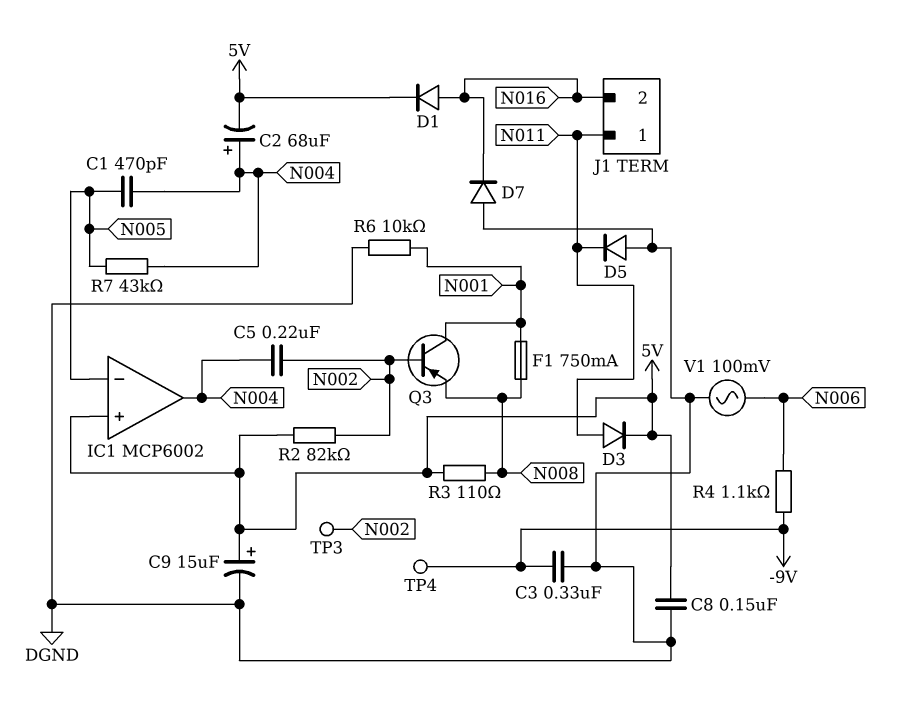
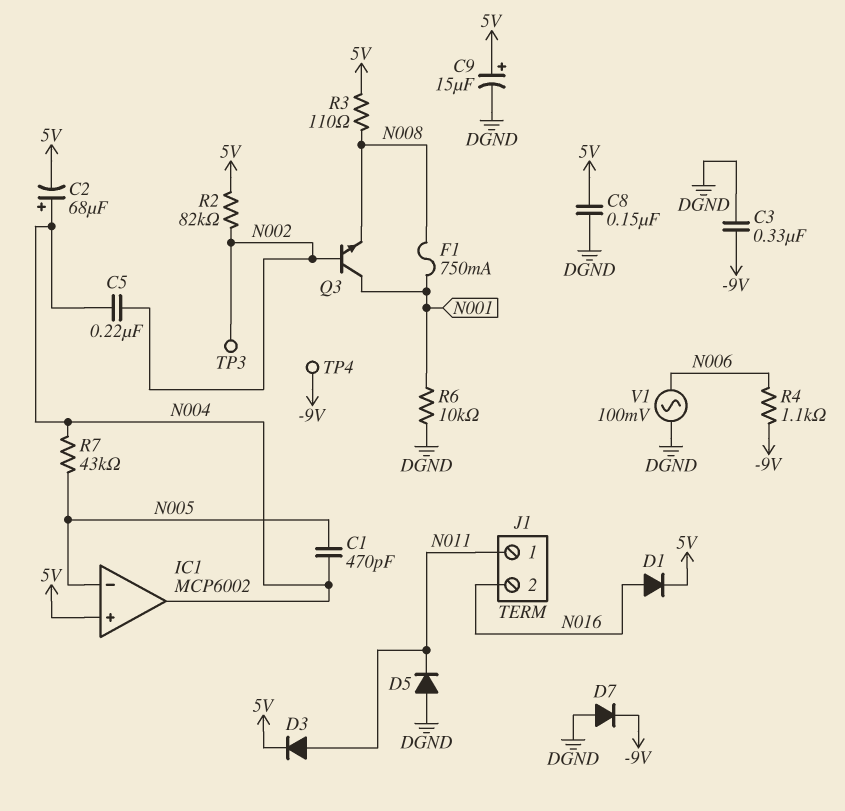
D7: diode (A DGND, K N016) -> diode (A DGND, K -9V)
Q3: PNP (B N002, C N001, E N008) -> NPN (B N002, C N001, E N008)

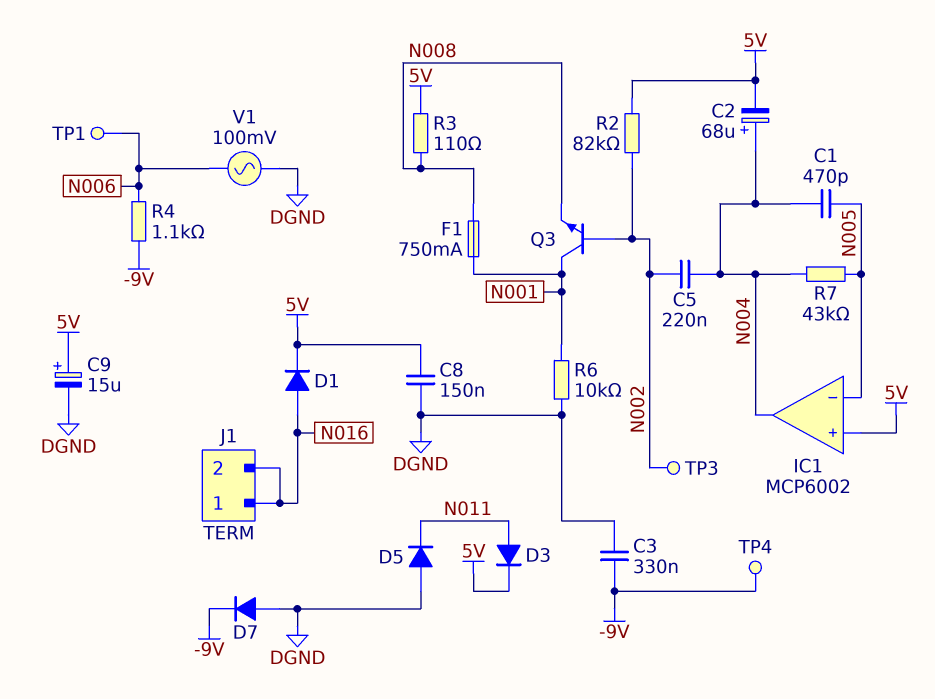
J1 pin 1: N011 -> N016
TP1: none -> test point (N006)

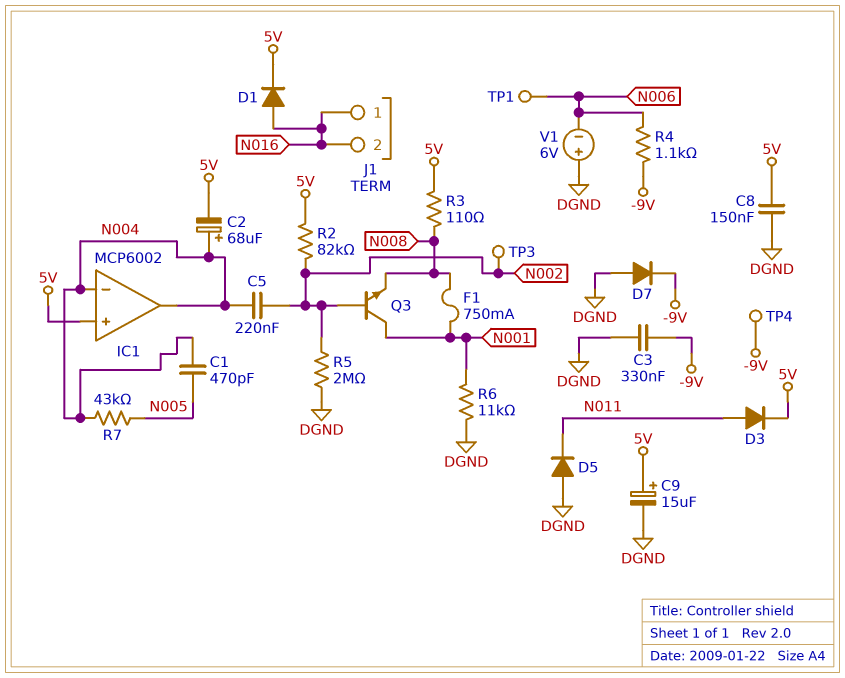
IC1 pin in-: N005 -> N004
R5: none -> 2M (DGND, N002)
R6: 10k (DGND, N001) -> 11k (DGND, N001)
V1: AC 100mV (DGND, N006) -> 6V (plus DGND, minus N006)

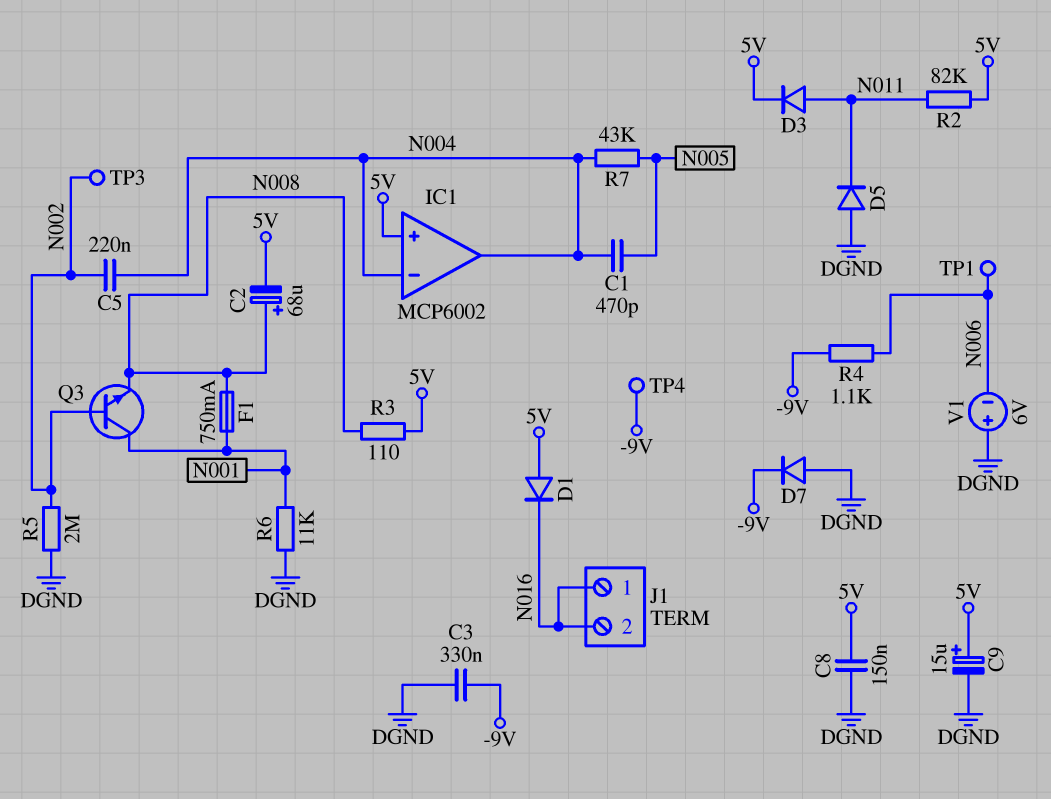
C2: 68uF (plus N004, minus 5V) -> 68uF (plus N008, minus 5V)
D1: diode (A N016, K 5V) -> diode (A 5V, K N016)
R2: 82k (5V, N002) -> 82k (5V, N011)

